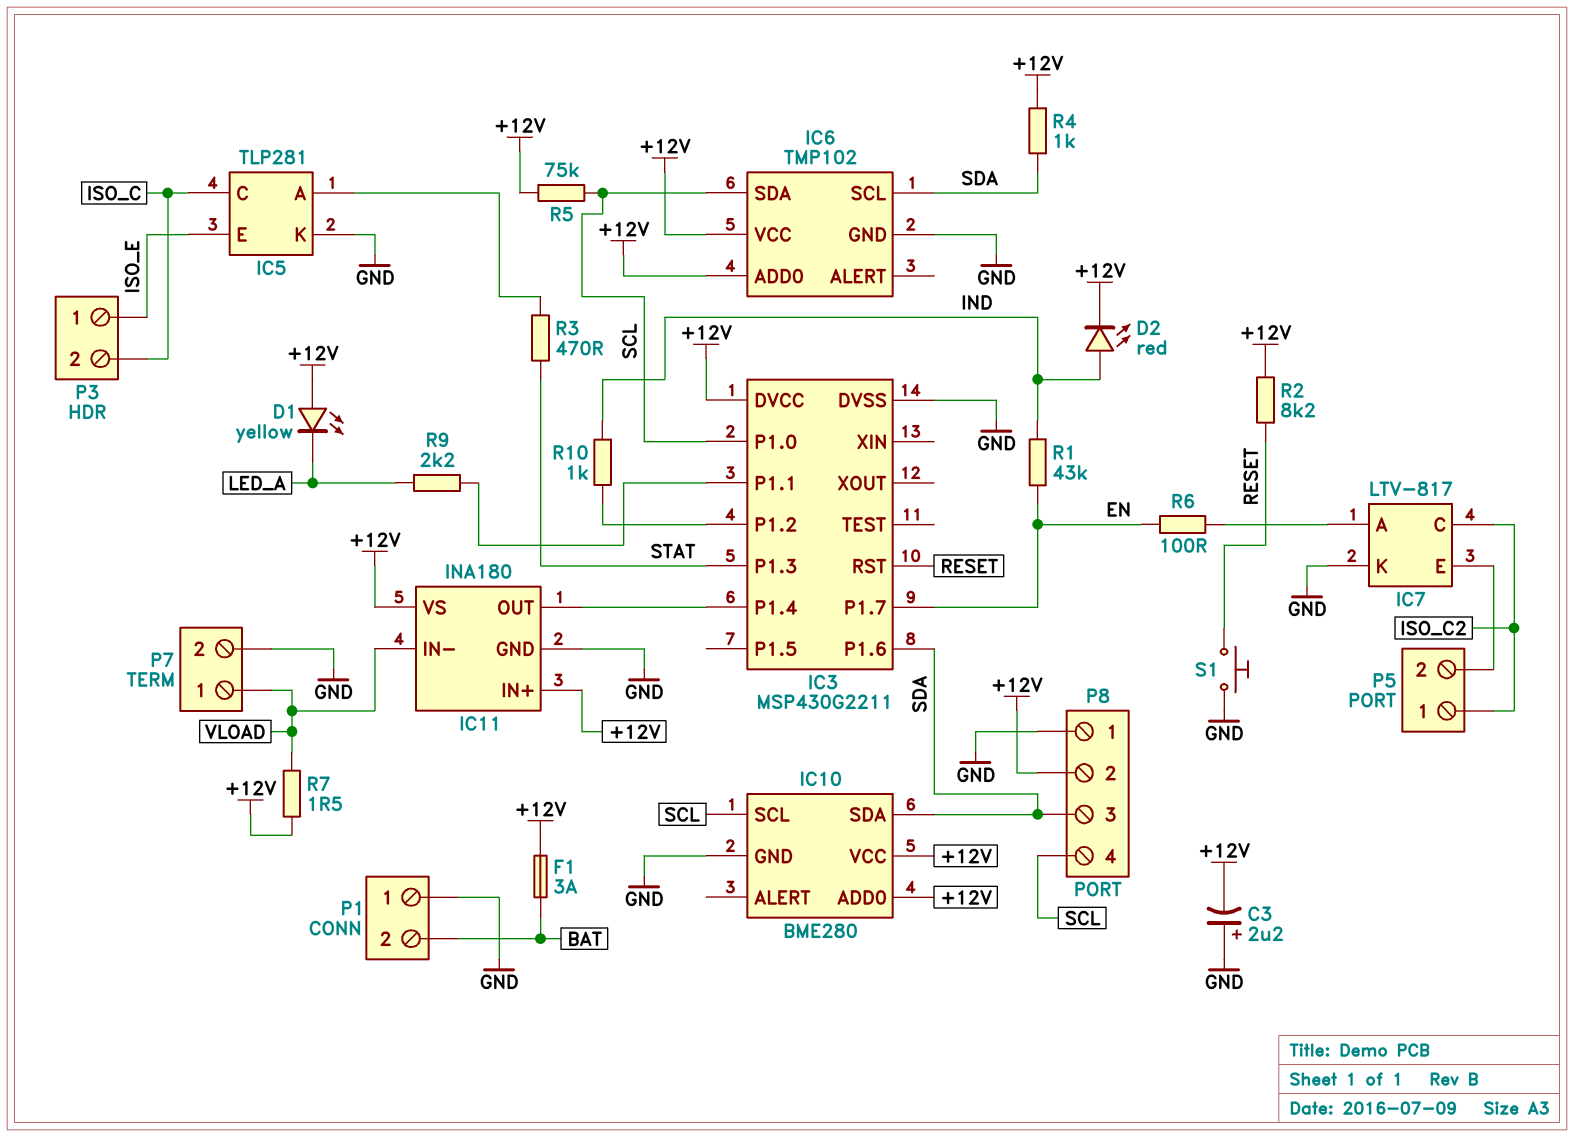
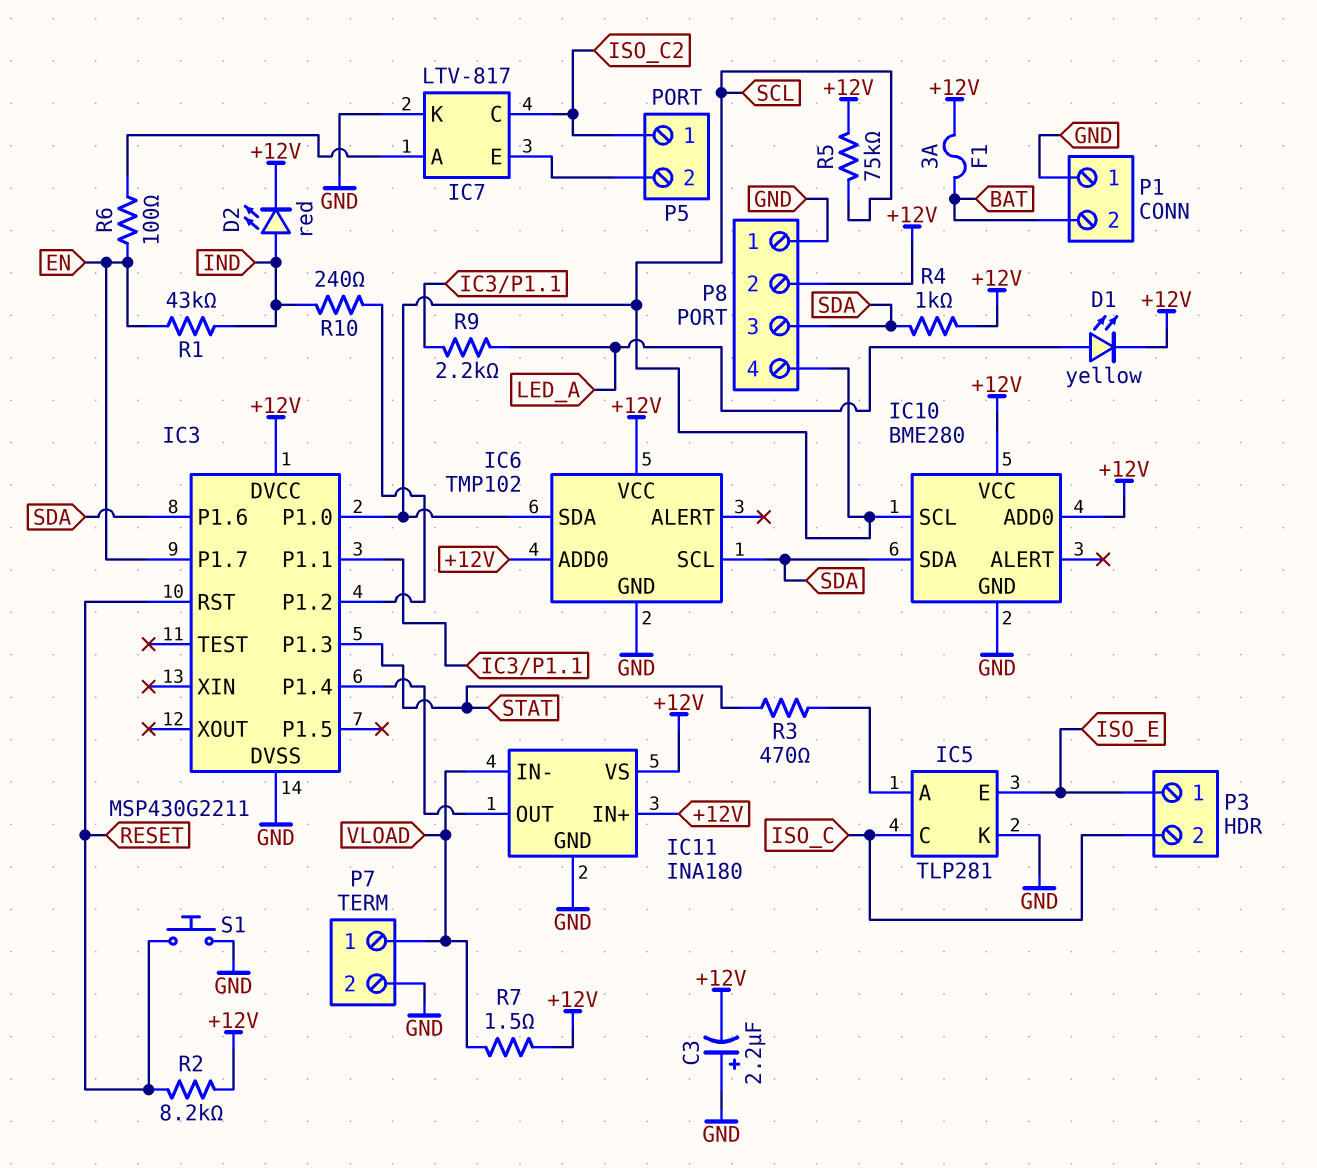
D1: LED yellow (A +12V, K LED_A) -> LED yellow (A LED_A, K +12V)
R10: 1k (IC3/P1.2, IND) -> 240 (IC3/P1.2, IND)

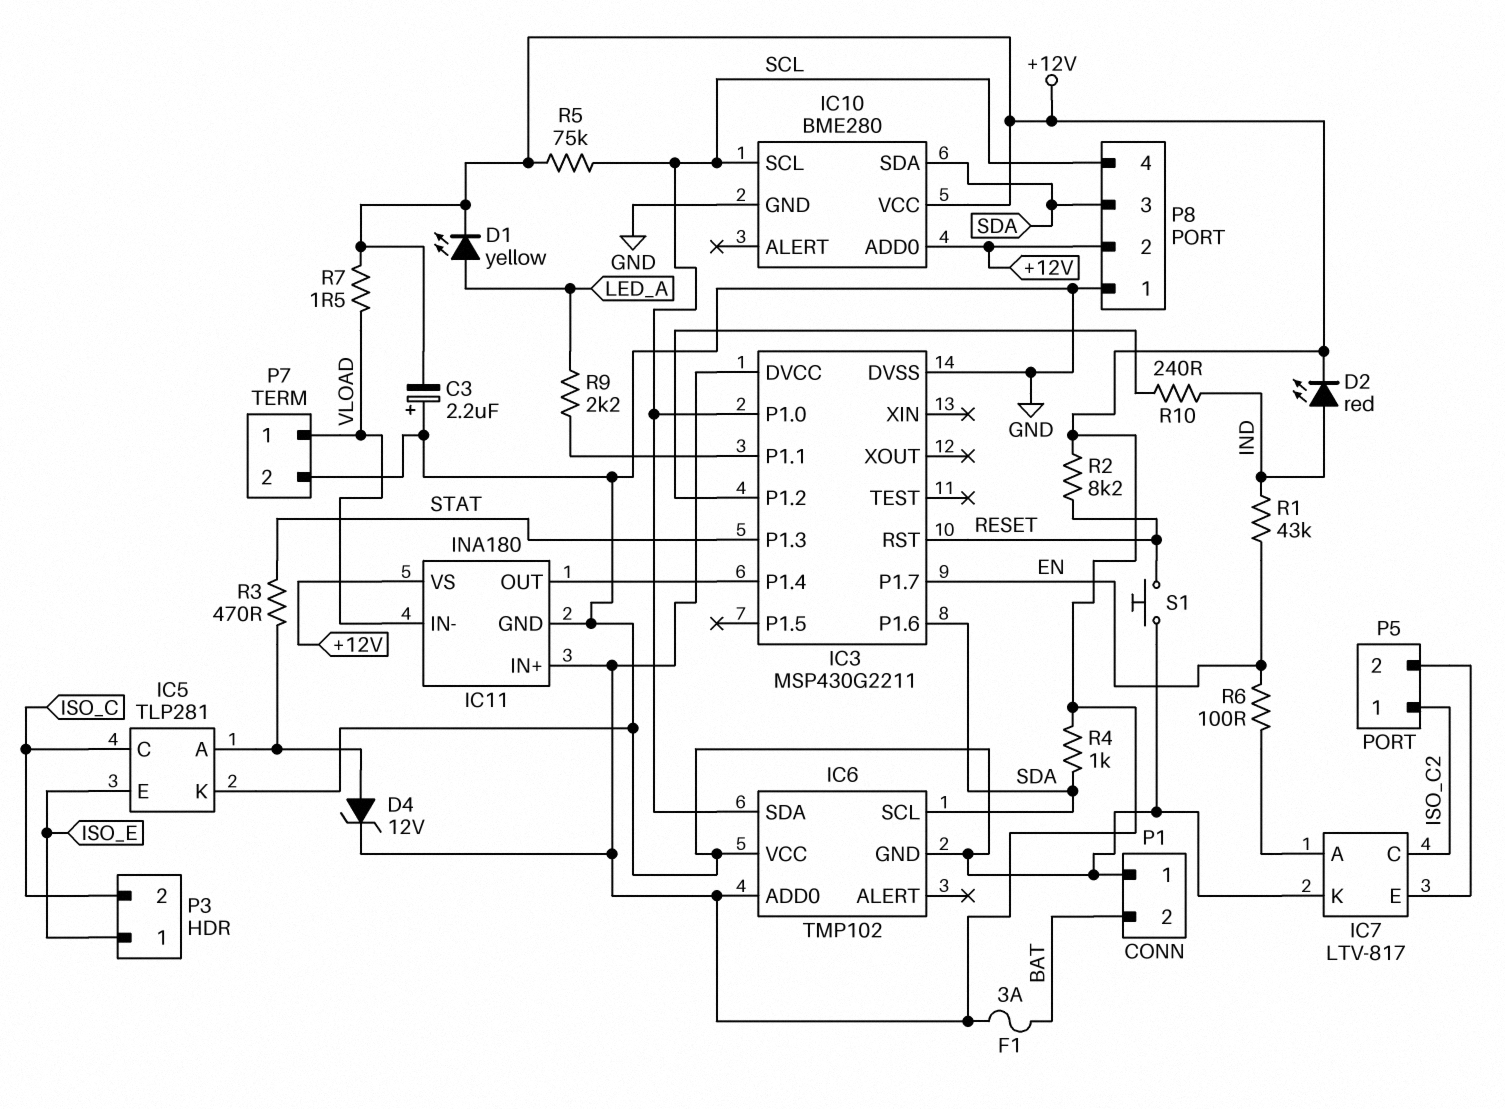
D4: none -> zener 12V (A IC5/A, K +12V)
IC6 pin VCC: +12V -> GND

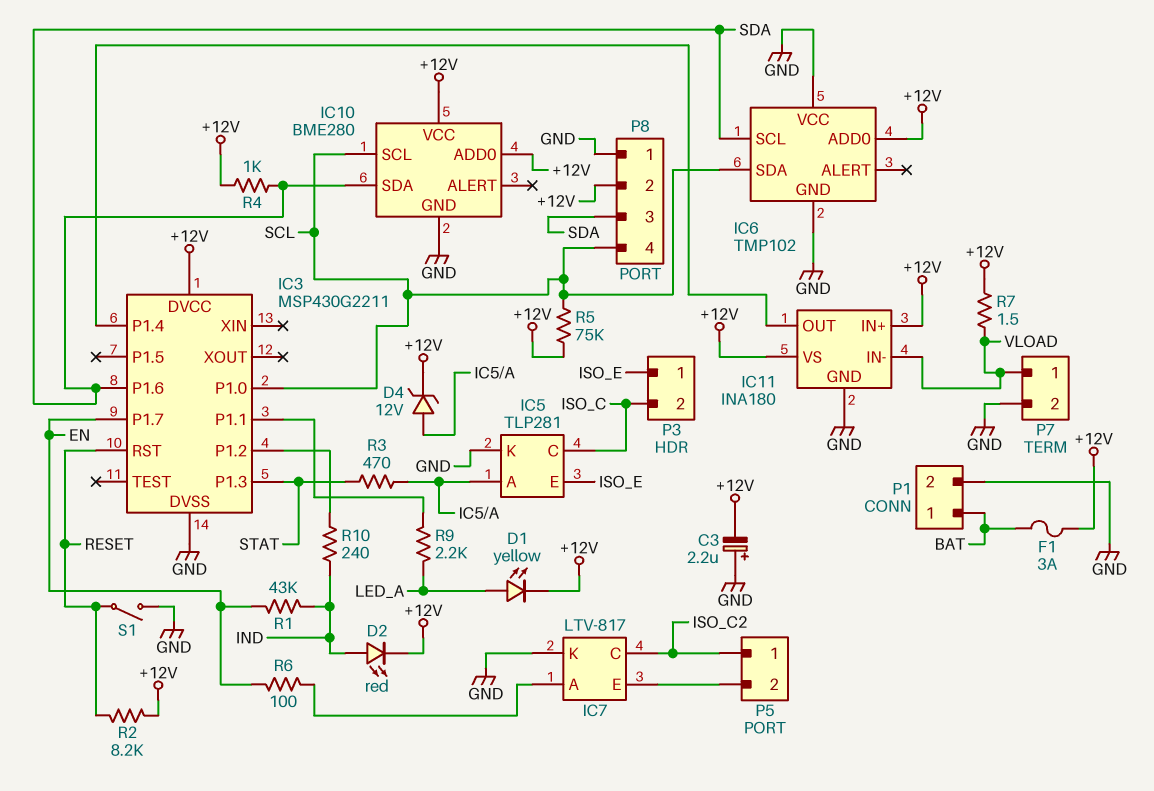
P1 pin 1: GND -> BAT
P1 pin 2: BAT -> GND
S1: button (GND, RESET) -> switch (GND, RESET)

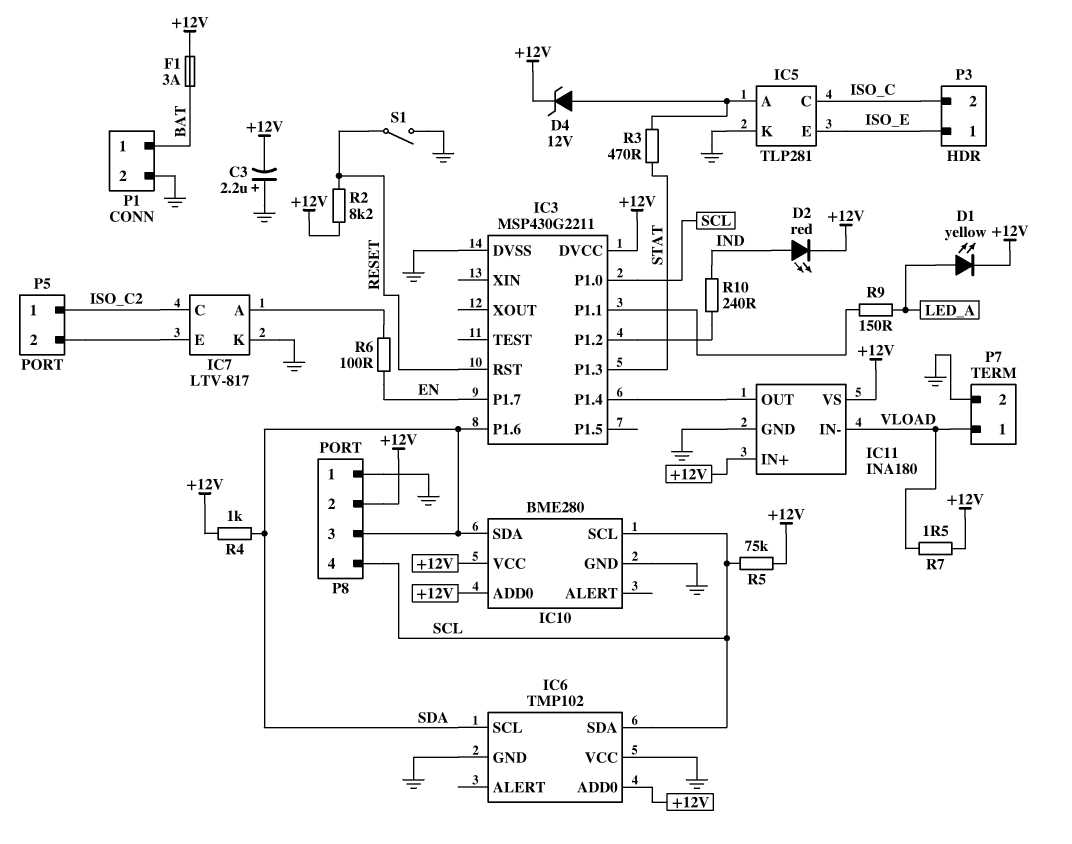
R1: 43k (EN, IND) -> none
R9: 2.2k (IC3/P1.1, LED_A) -> 150 (IC3/P1.1, LED_A)

